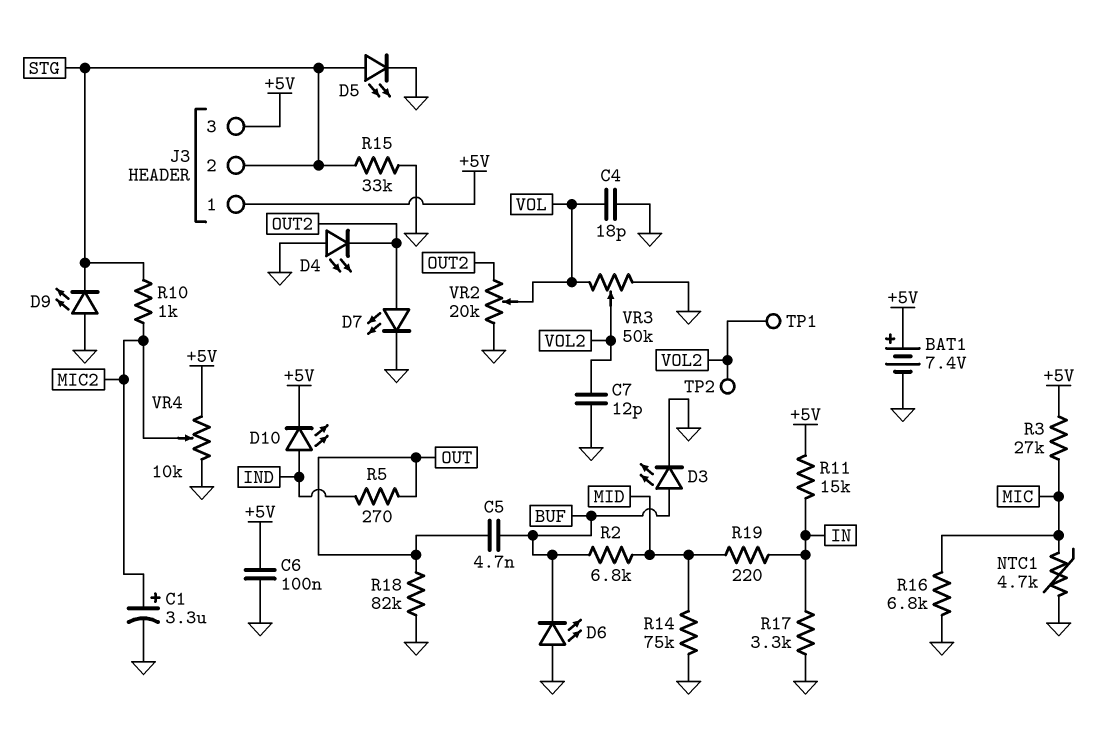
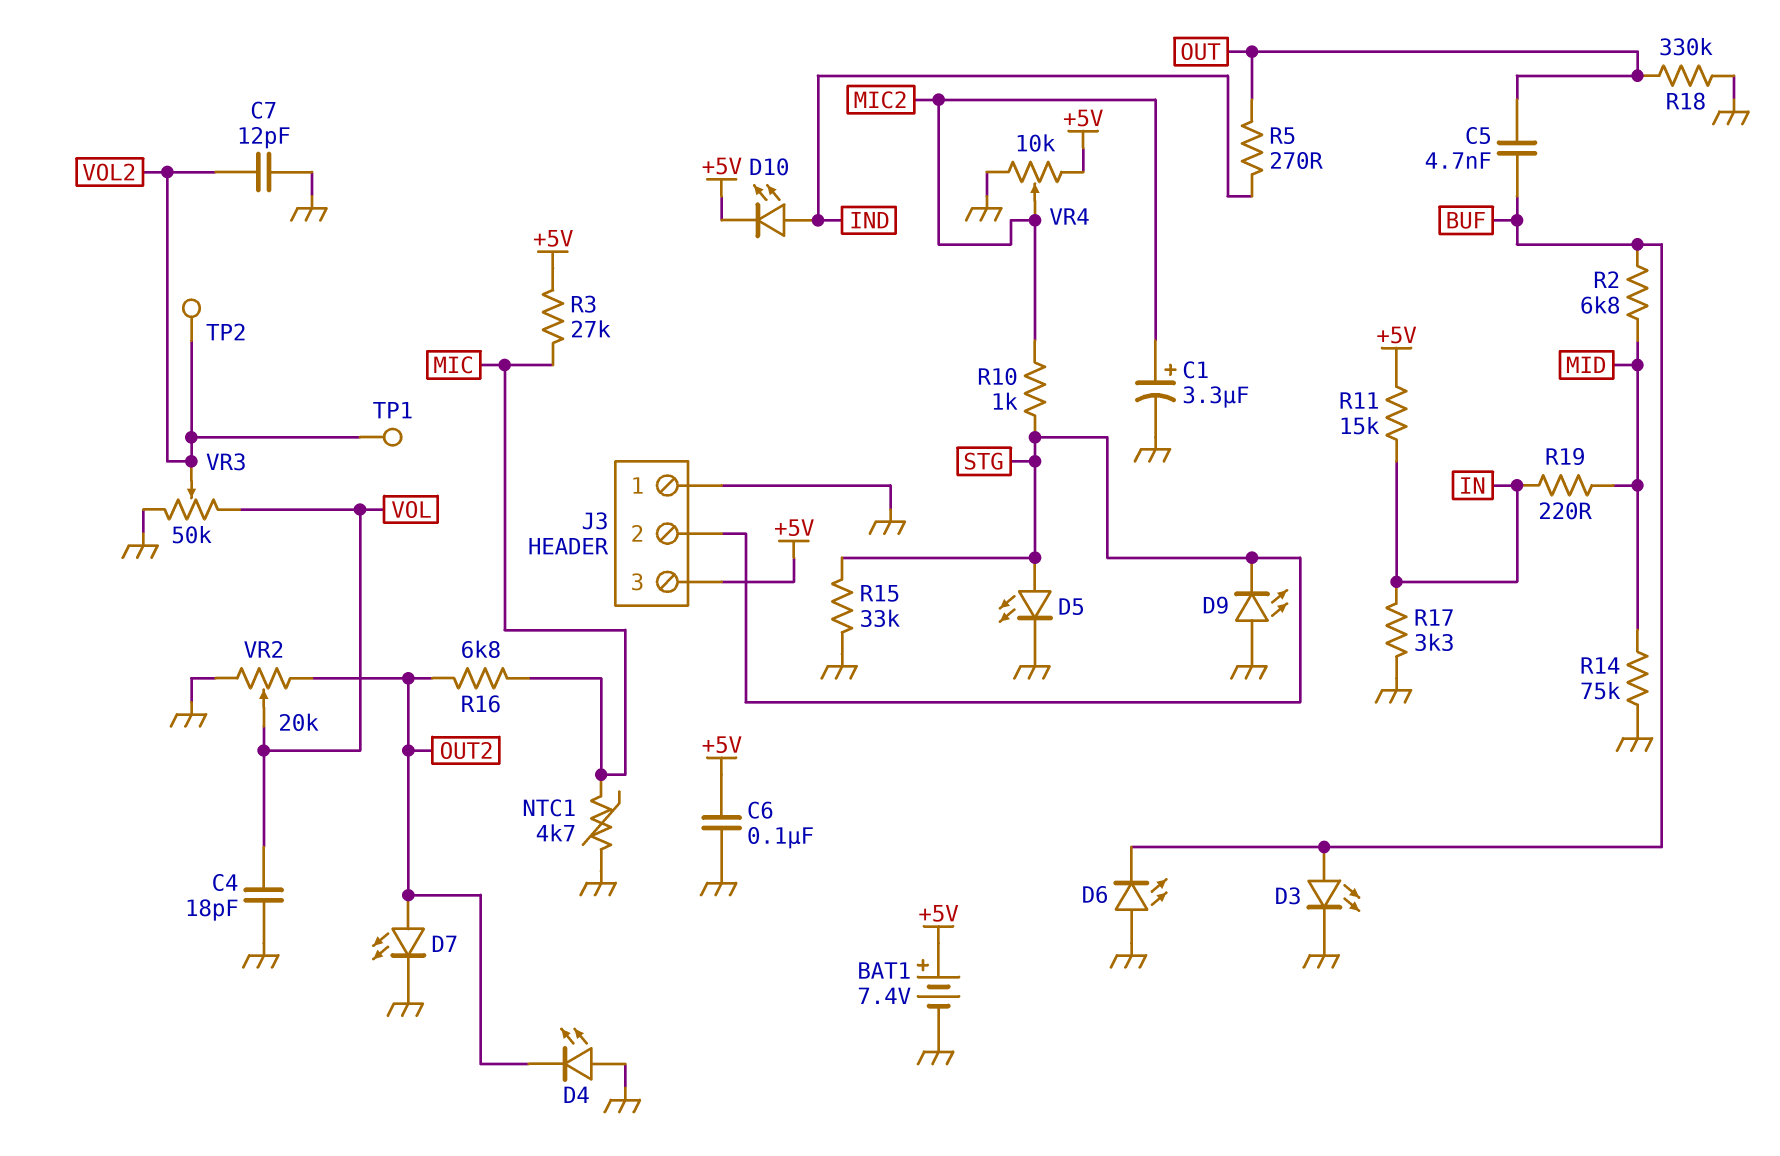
J3 pin 1: +5V -> GND
R16: 6.8k (GND, MIC) -> 6.8k (MIC, OUT2)
R18: 82k (GND, OUT) -> 330k (GND, OUT)

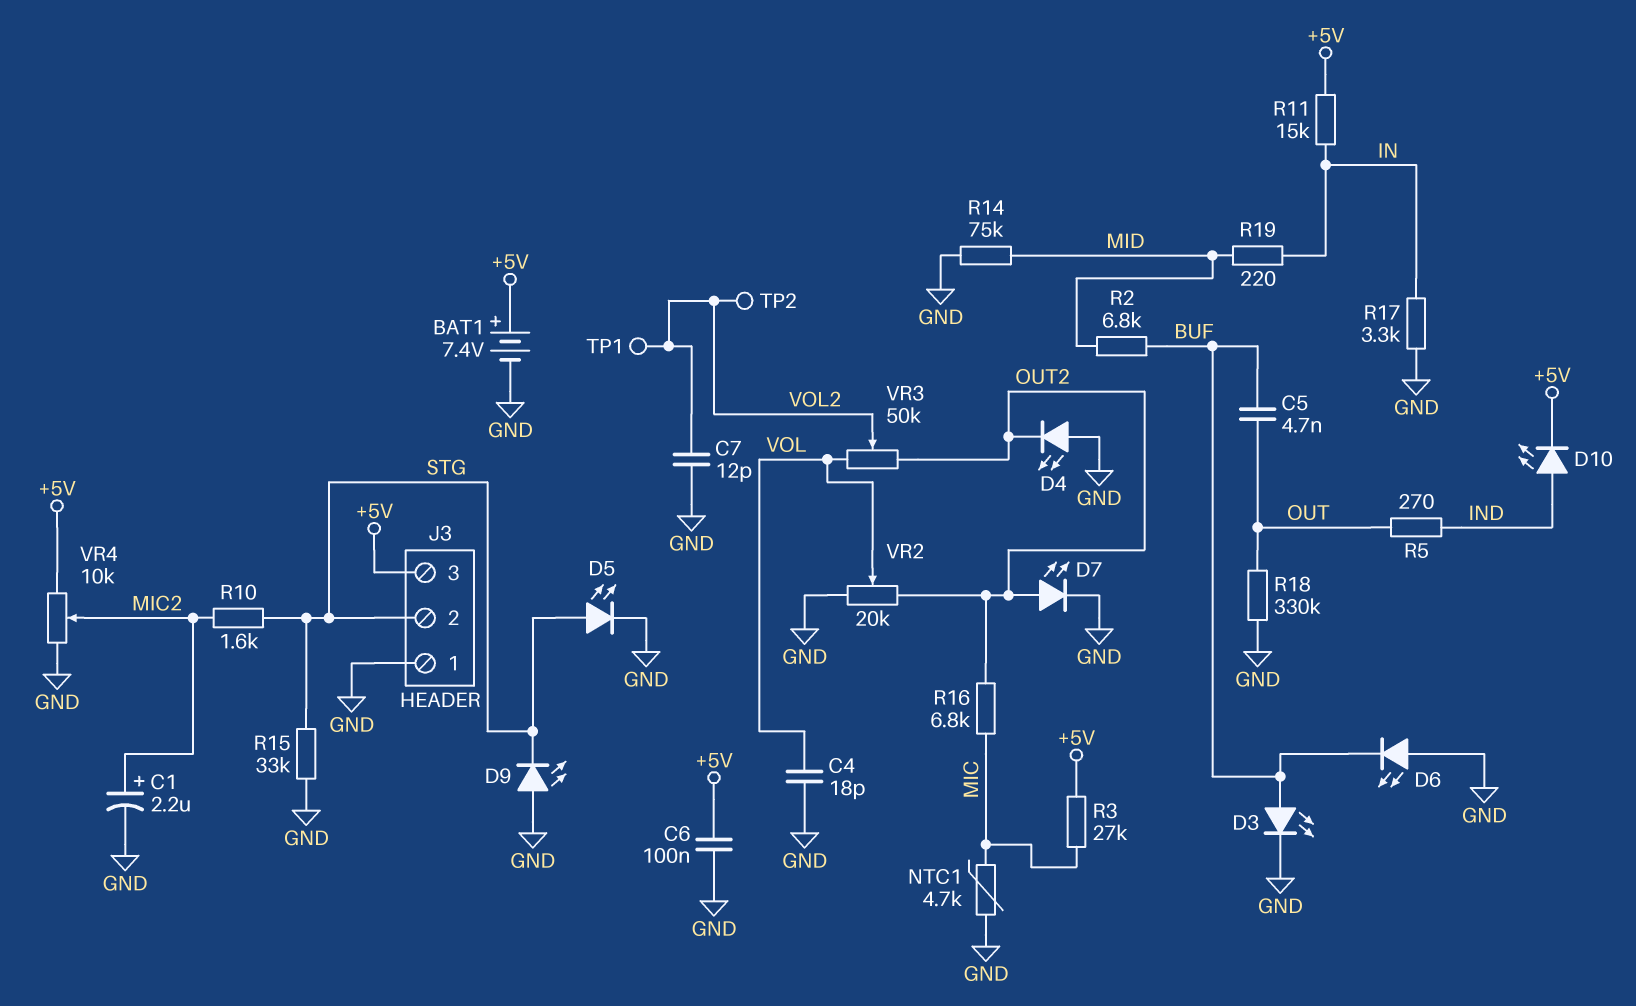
C1: 3.3uF (plus MIC2, minus GND) -> 2.2uF (plus MIC2, minus GND)
R10: 1k (MIC2, STG) -> 1.6k (MIC2, STG)
VR3: 50k (GND, VOL, wiper VOL2) -> 50k (OUT2, VOL, wiper VOL2)

